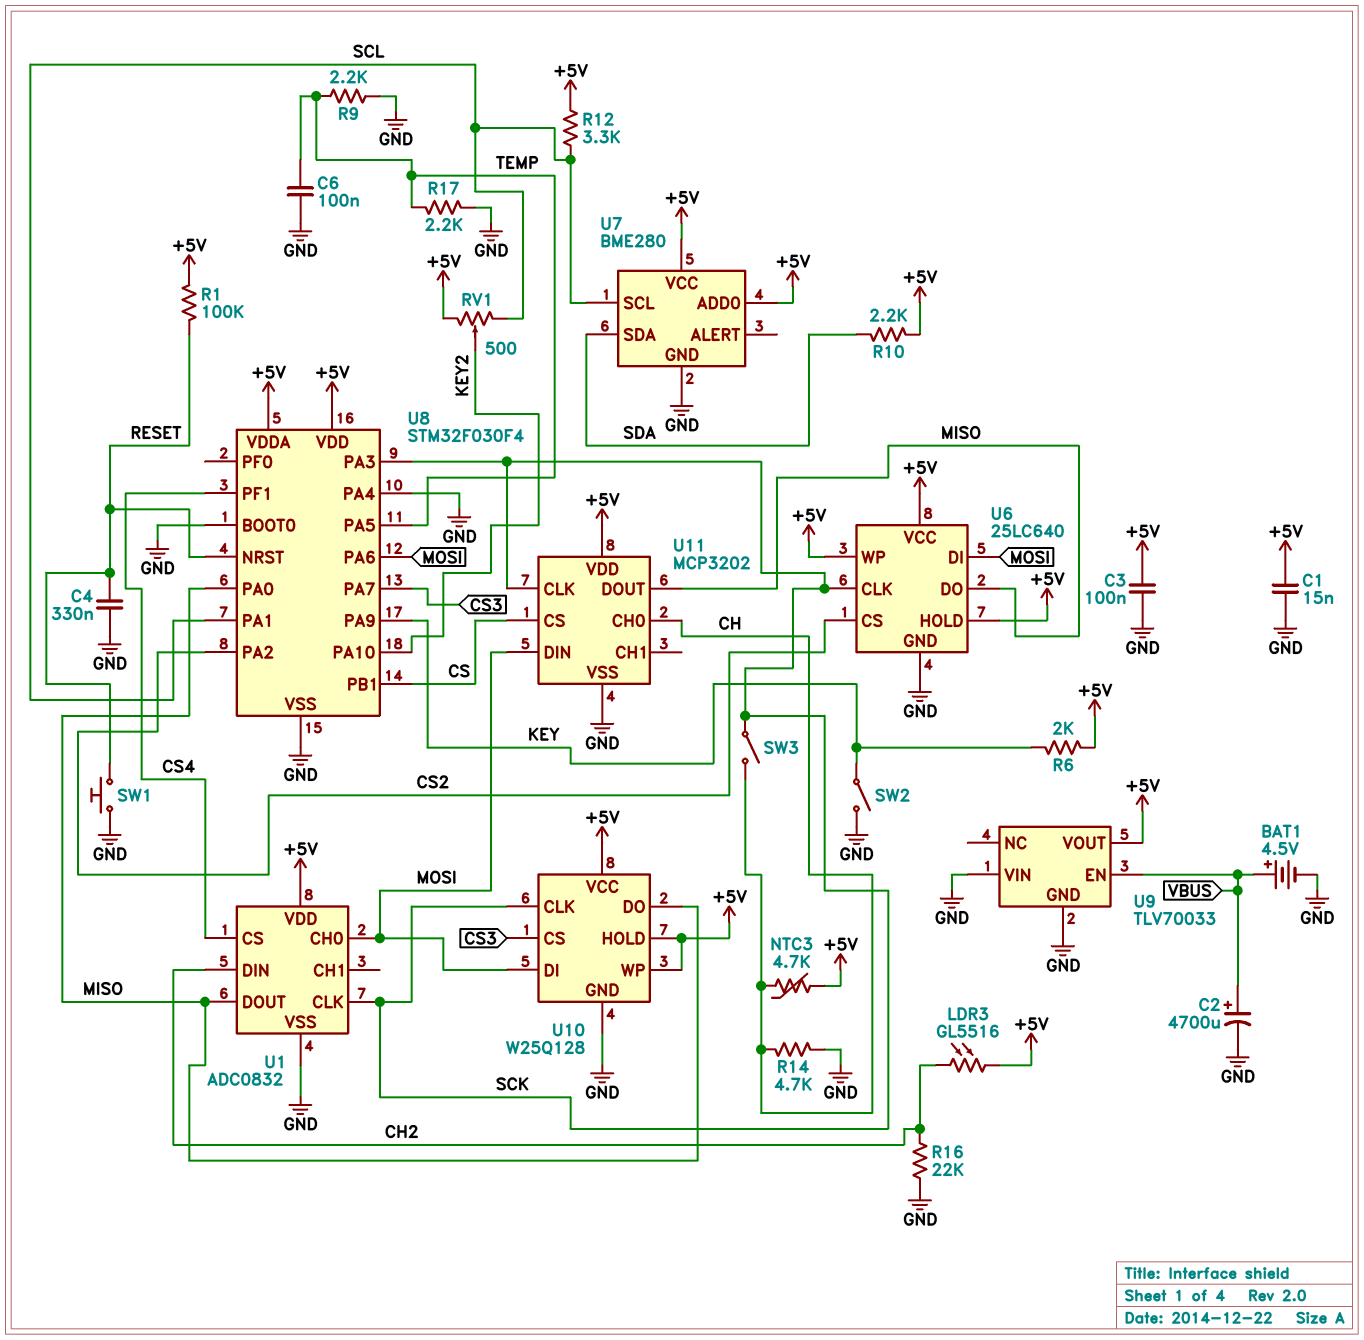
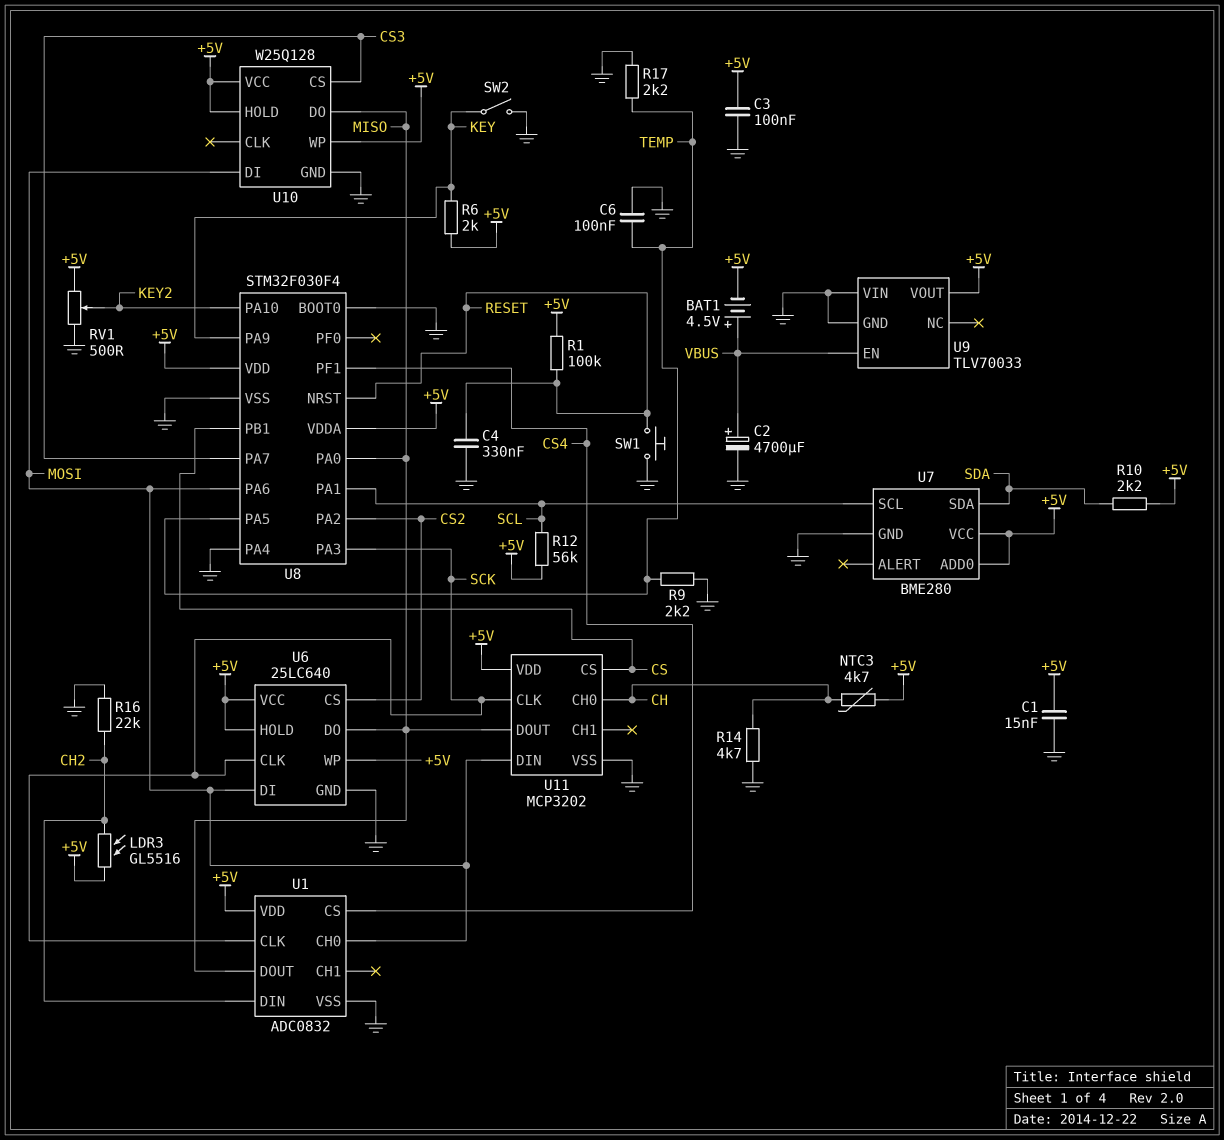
BAT1: 4.5V (plus VBUS, minus GND) -> 4.5V (plus VBUS, minus +5V)
R12: 3.3k (+5V, SCL) -> 56k (+5V, SCL)
RV1: 500 (+5V, SCL, wiper KEY2) -> 500 (+5V, GND, wiper KEY2)
SW3: switch (CH, SCK) -> none
U10 pin CLK: SCK -> none

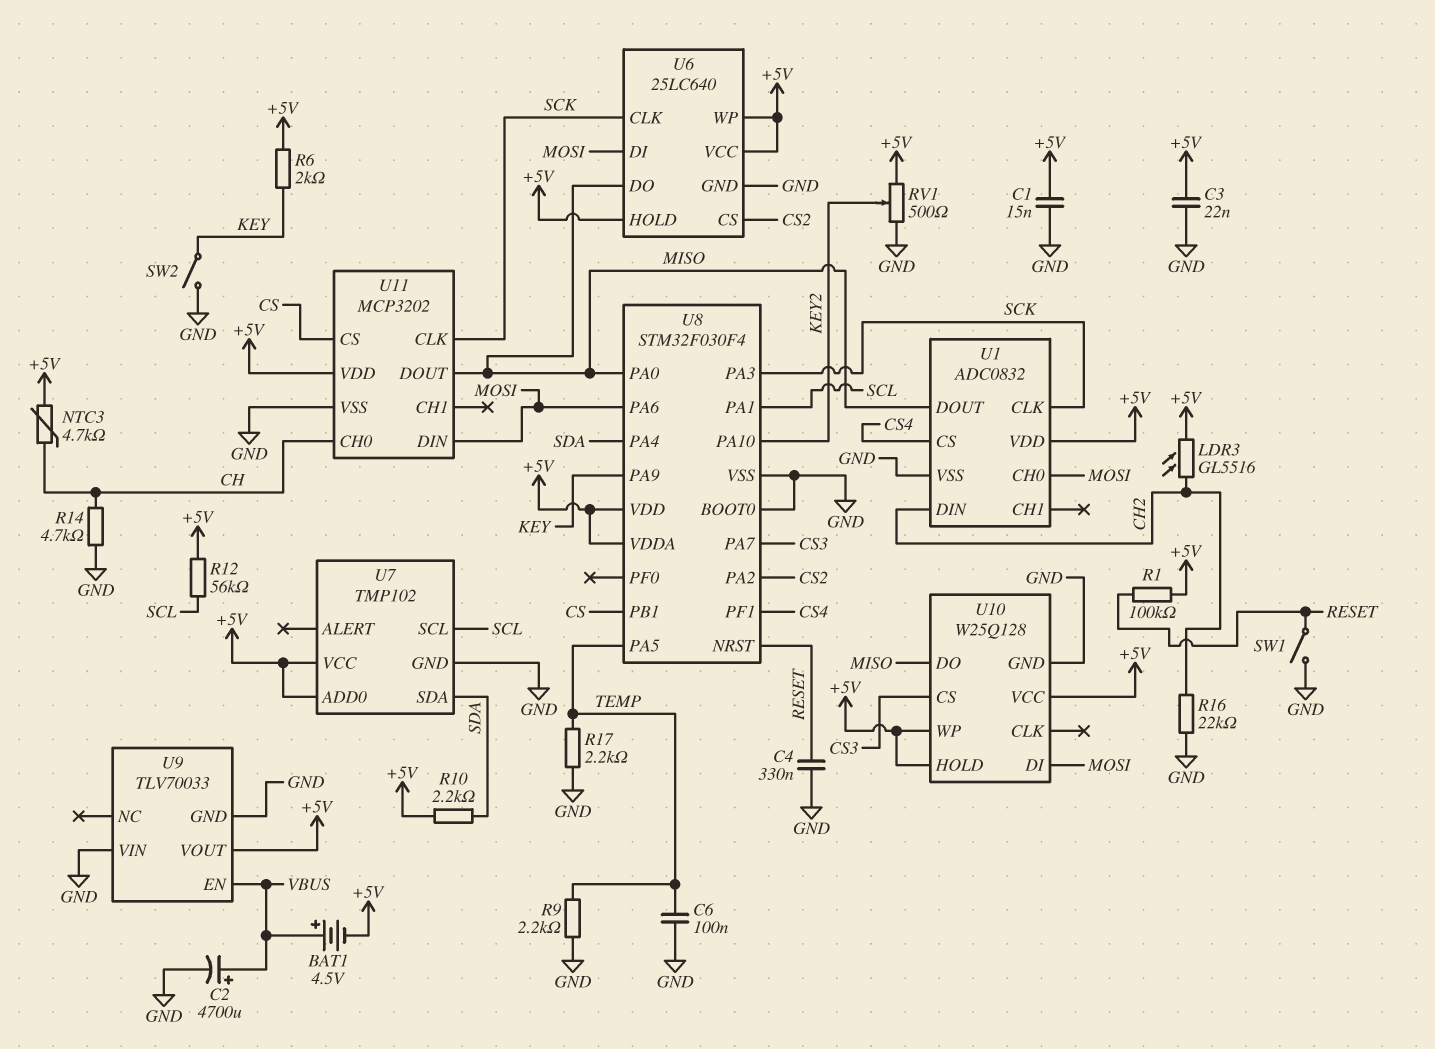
C3: 100nF (+5V, GND) -> 22nF (+5V, GND)
SW1: button (GND, RESET) -> switch (GND, RESET)
U7: BME280 -> TMP102
U8 pin PA4: GND -> SDA

